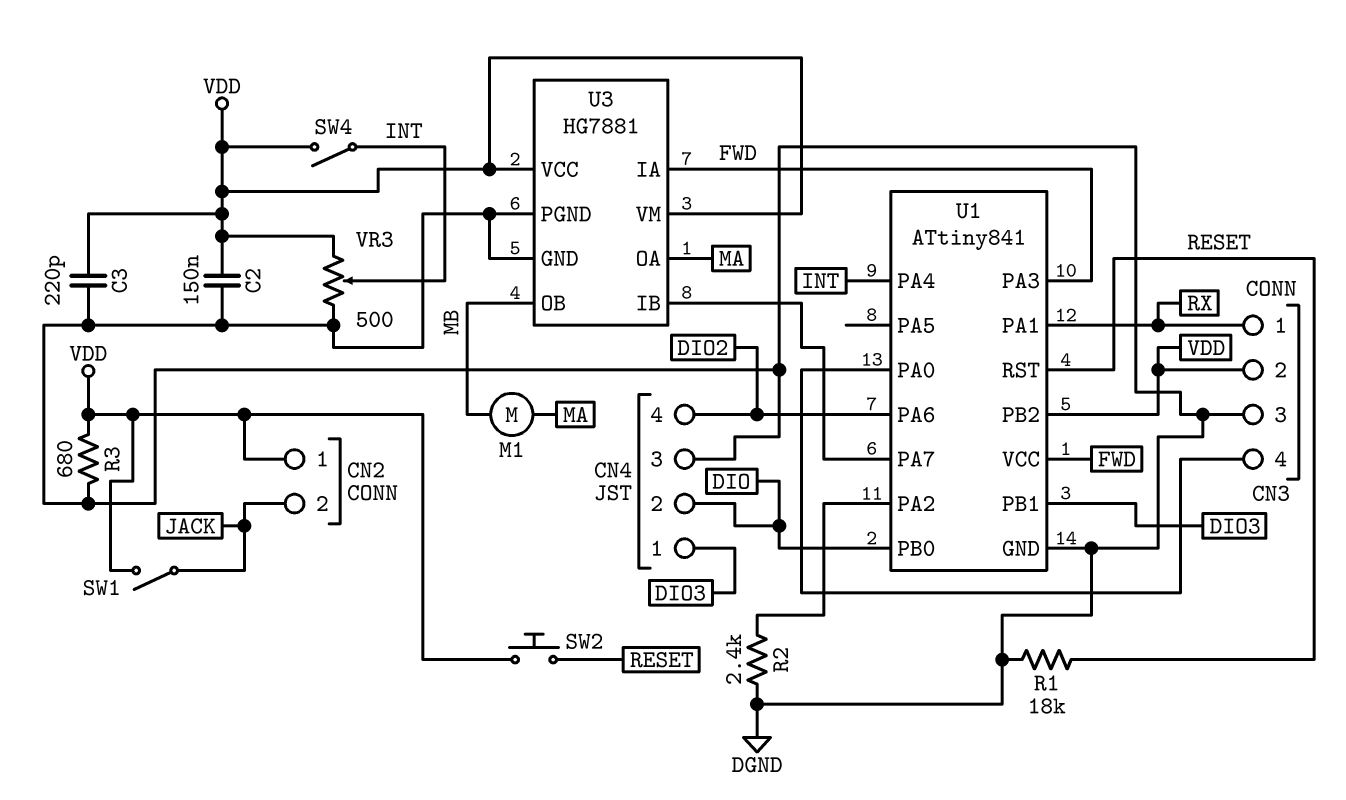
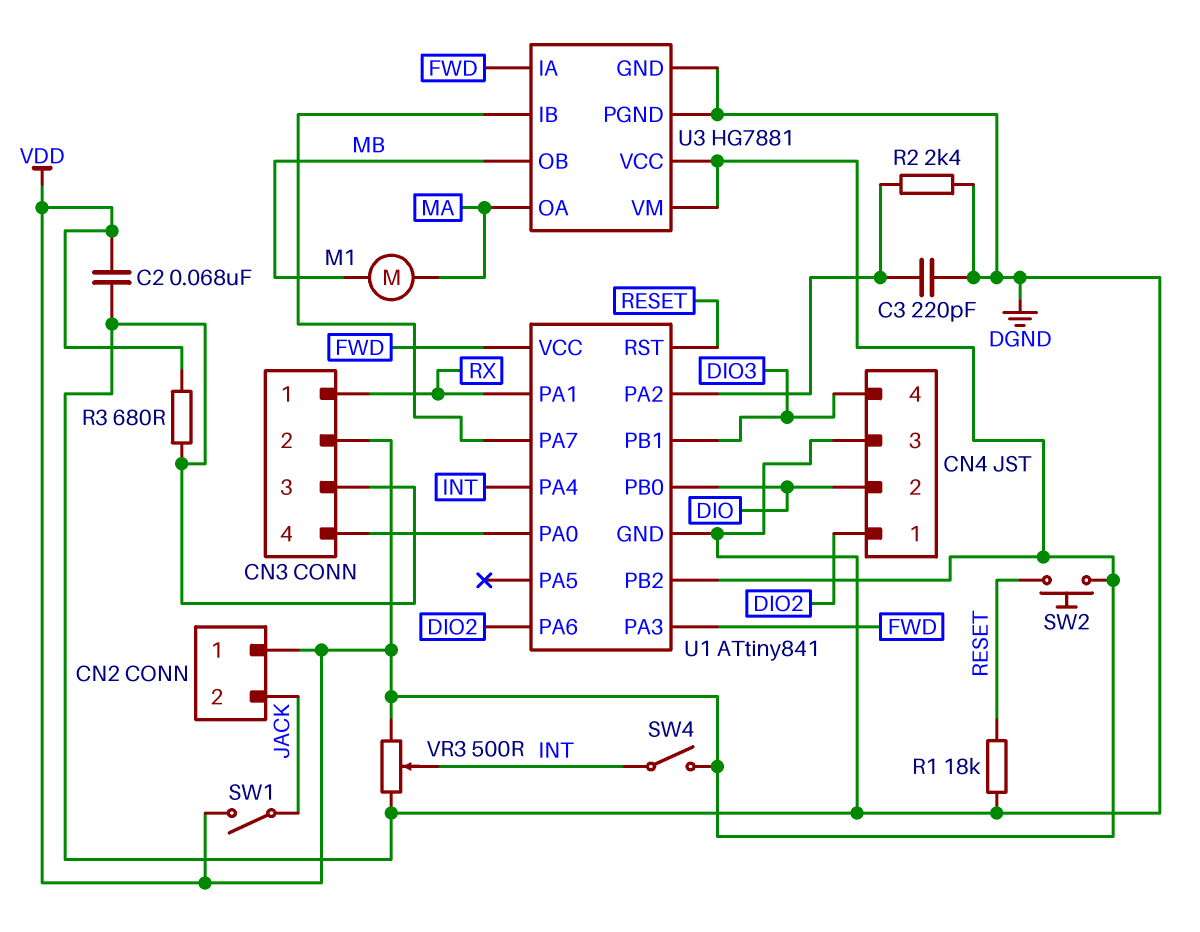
C2: 150nF (DGND, VDD) -> 68nF (DGND, VDD)
C3: 220pF (DGND, VDD) -> 220pF (DGND, U1/PA2)
CN4 pin 1: DIO3 -> DIO2
CN4 pin 4: DIO2 -> DIO3

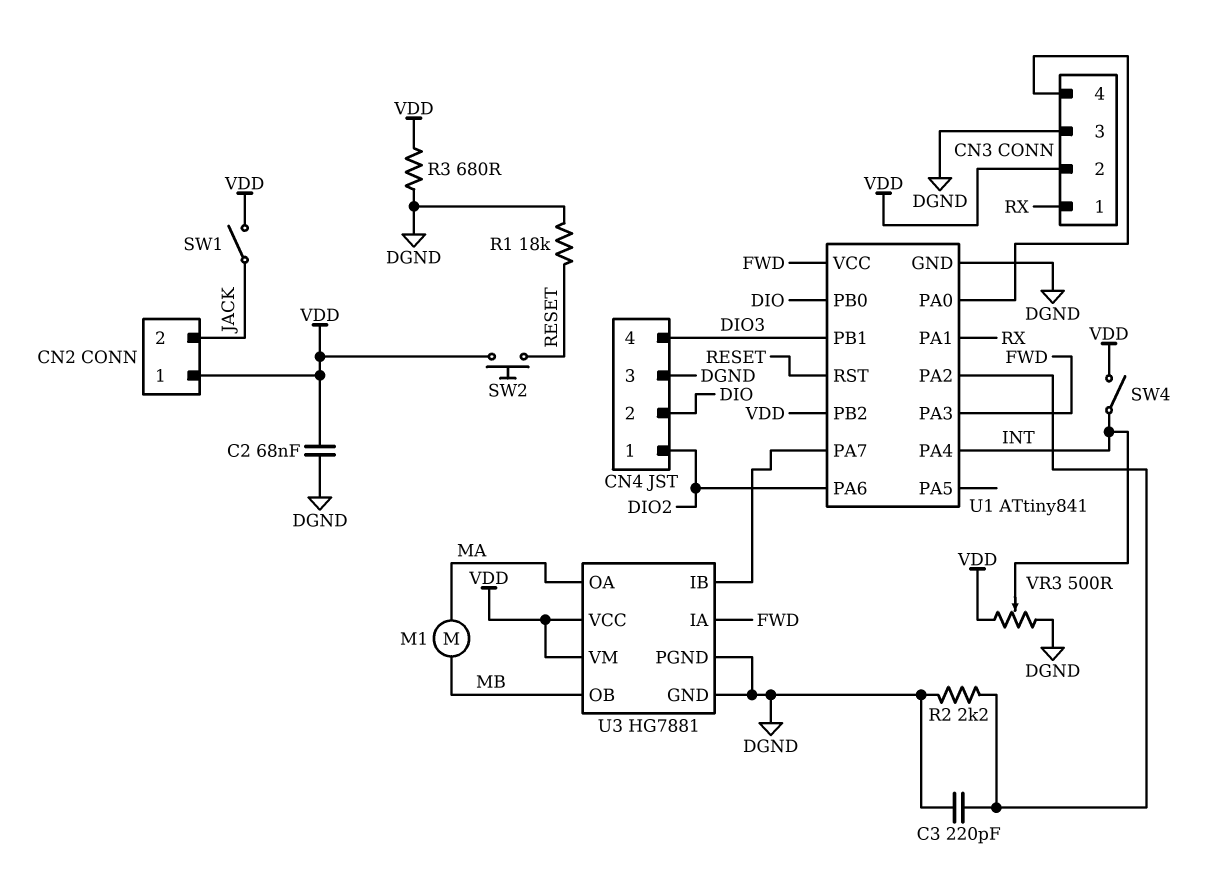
R2: 2.4k (DGND, U1/PA2) -> 2.2k (DGND, U1/PA2)

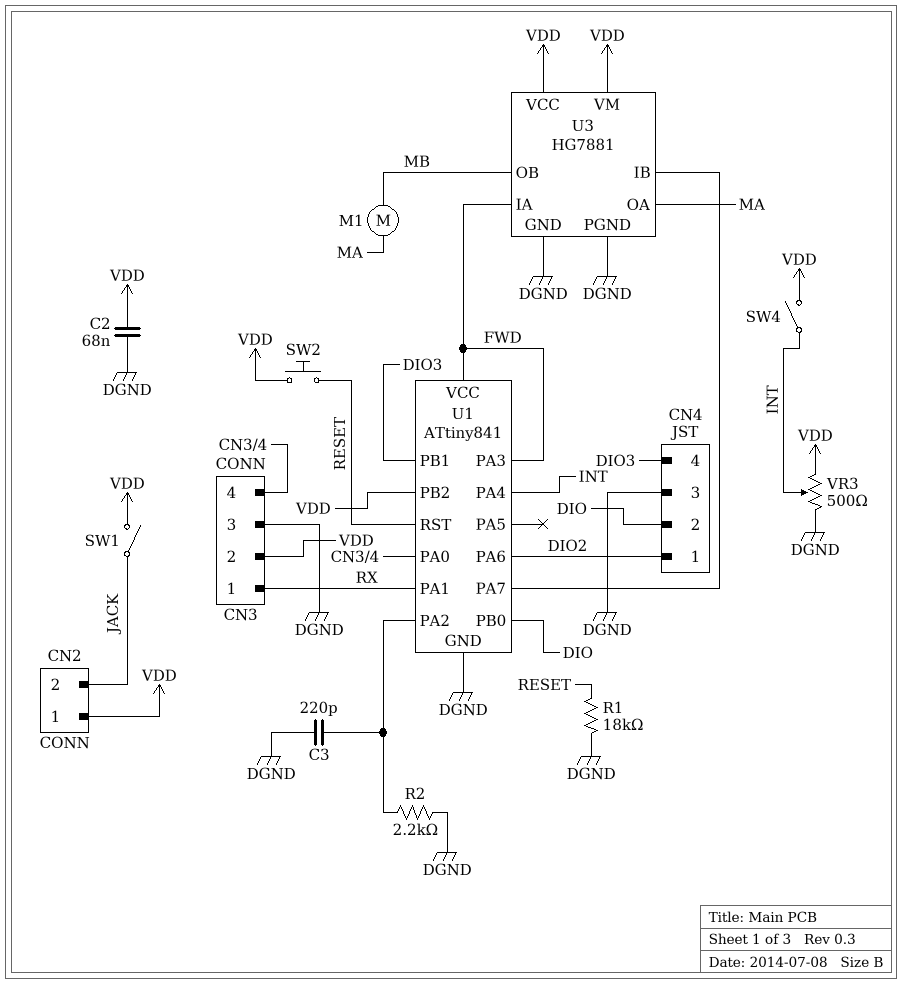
R3: 680 (DGND, VDD) -> none

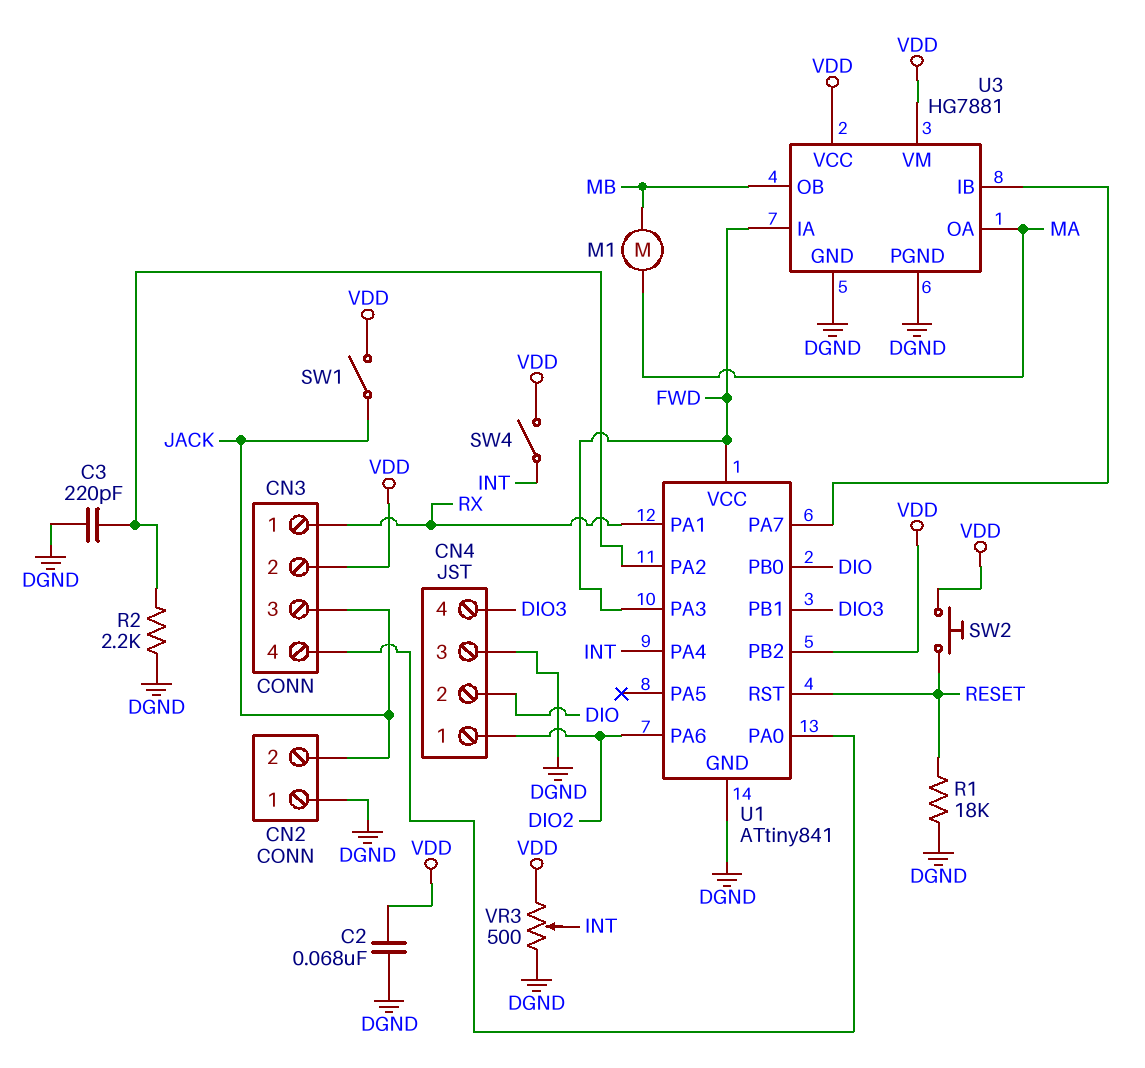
CN2 pin 1: VDD -> DGND
CN3 pin 3: DGND -> JACK

